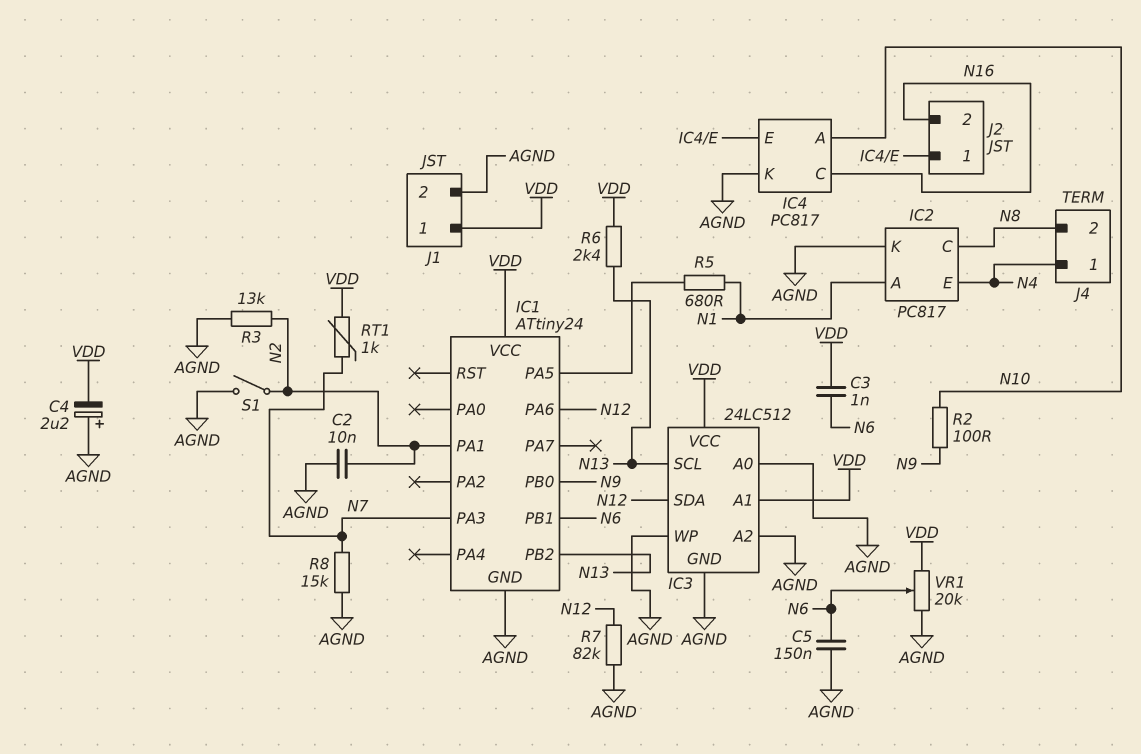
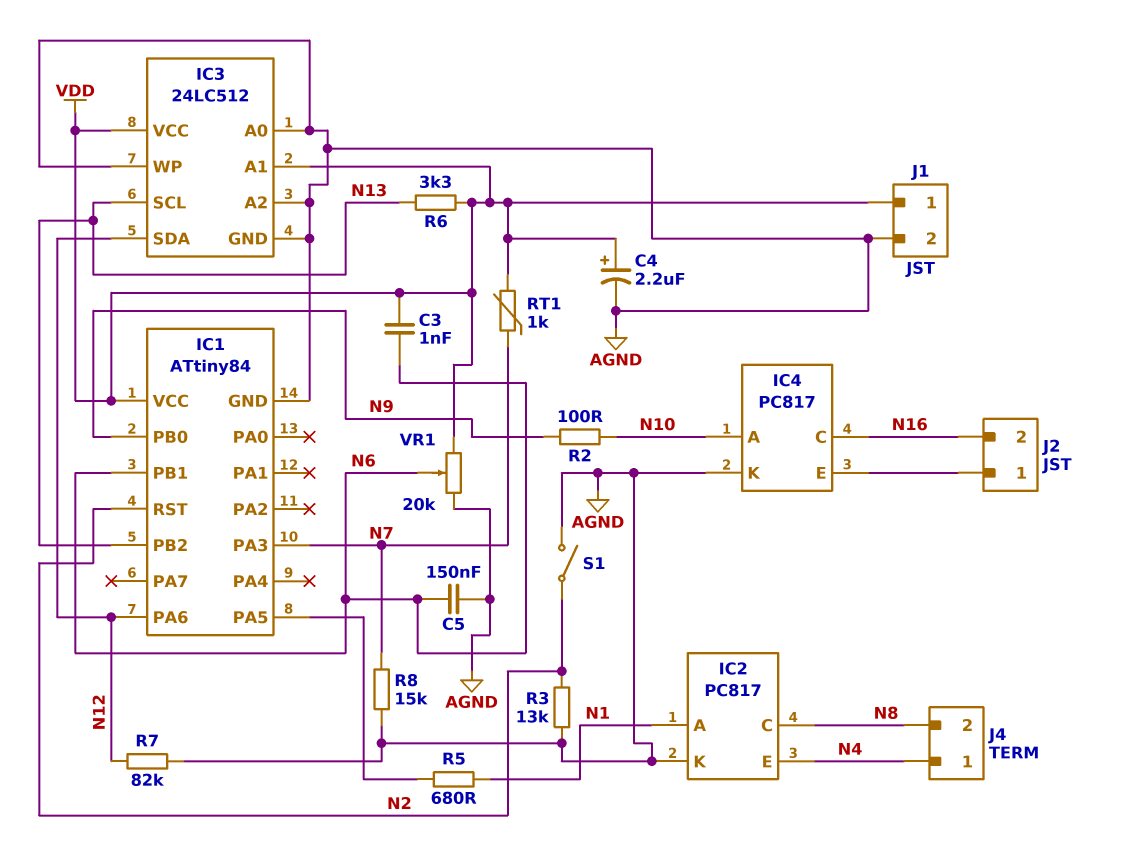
C2: 10nF (AGND, N2) -> none
C4: 2.2uF (plus AGND, minus VDD) -> 2.2uF (plus VDD, minus AGND)
IC1: ATtiny24 -> ATtiny84
IC1 pin PA1: N2 -> none
IC1 pin RST: none -> N2
R6: 2.4k (N13, VDD) -> 3.3k (N13, VDD)

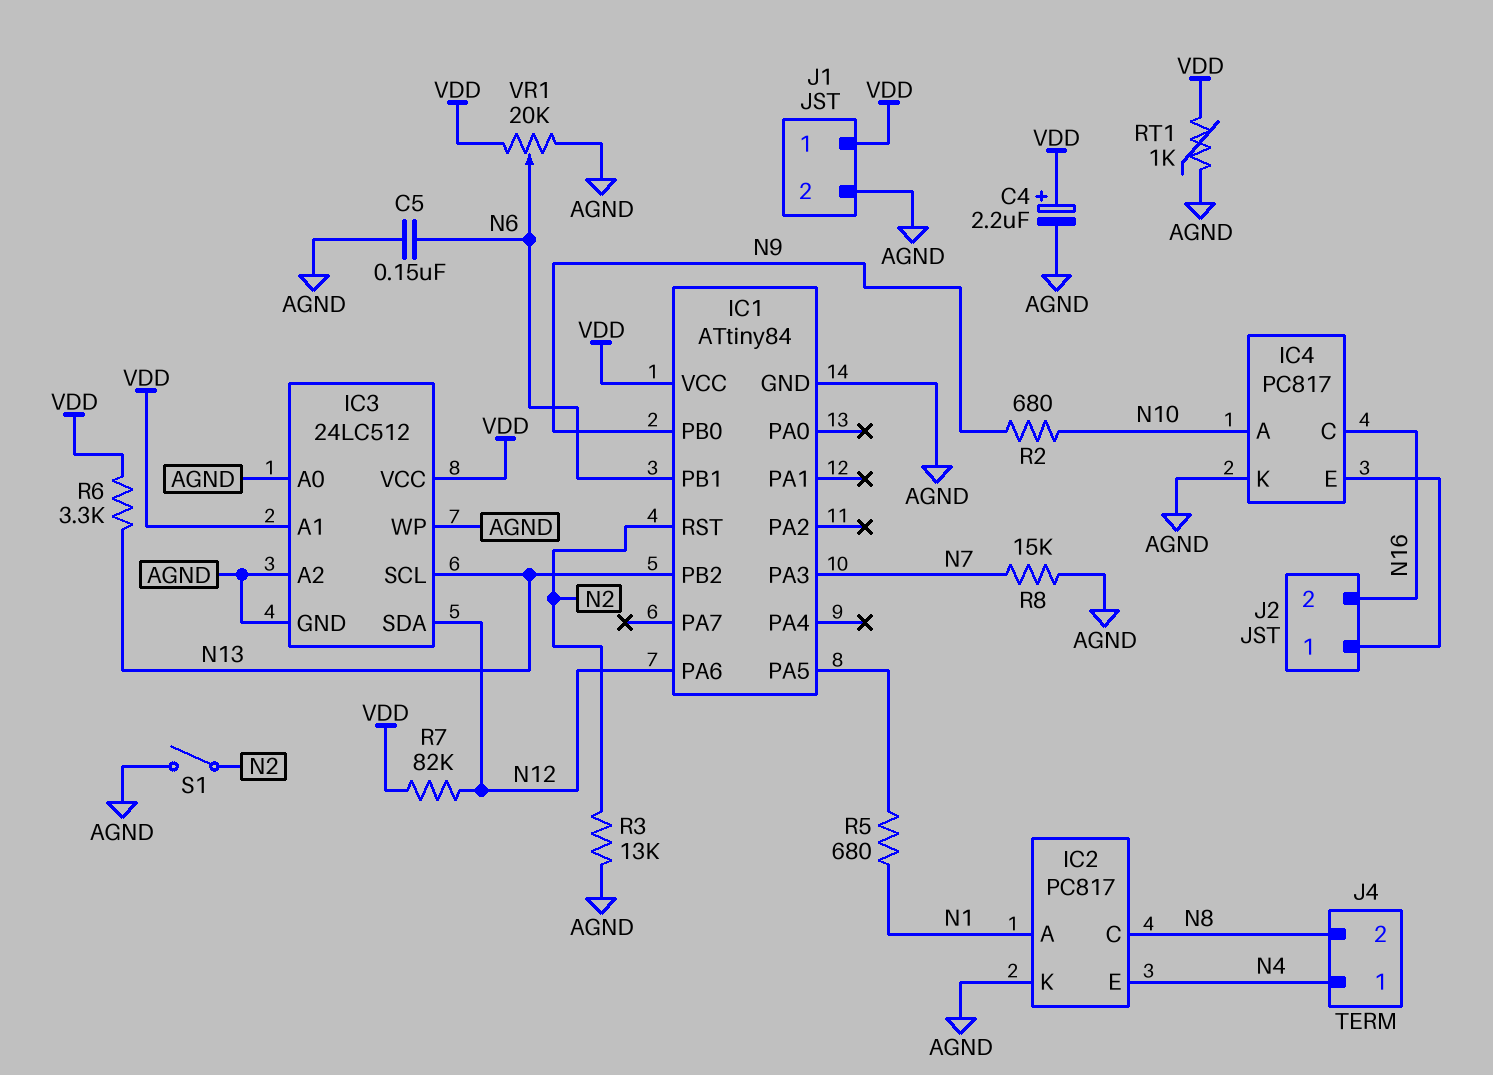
C3: 1nF (N6, VDD) -> none
R2: 100 (N9, N10) -> 680 (N9, N10)
R7: 82k (AGND, N12) -> 82k (N12, VDD)
RT1: 1k (N7, VDD) -> 1k (AGND, VDD)

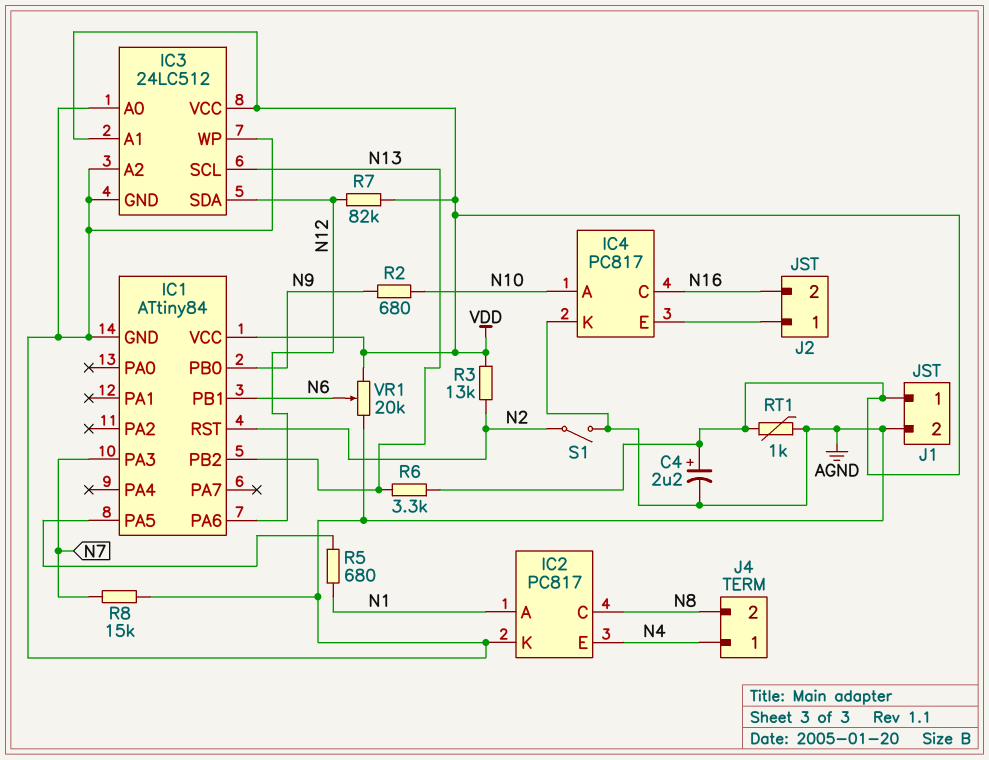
C5: 150nF (AGND, N6) -> none
R3: 13k (AGND, N2) -> 13k (N2, VDD)

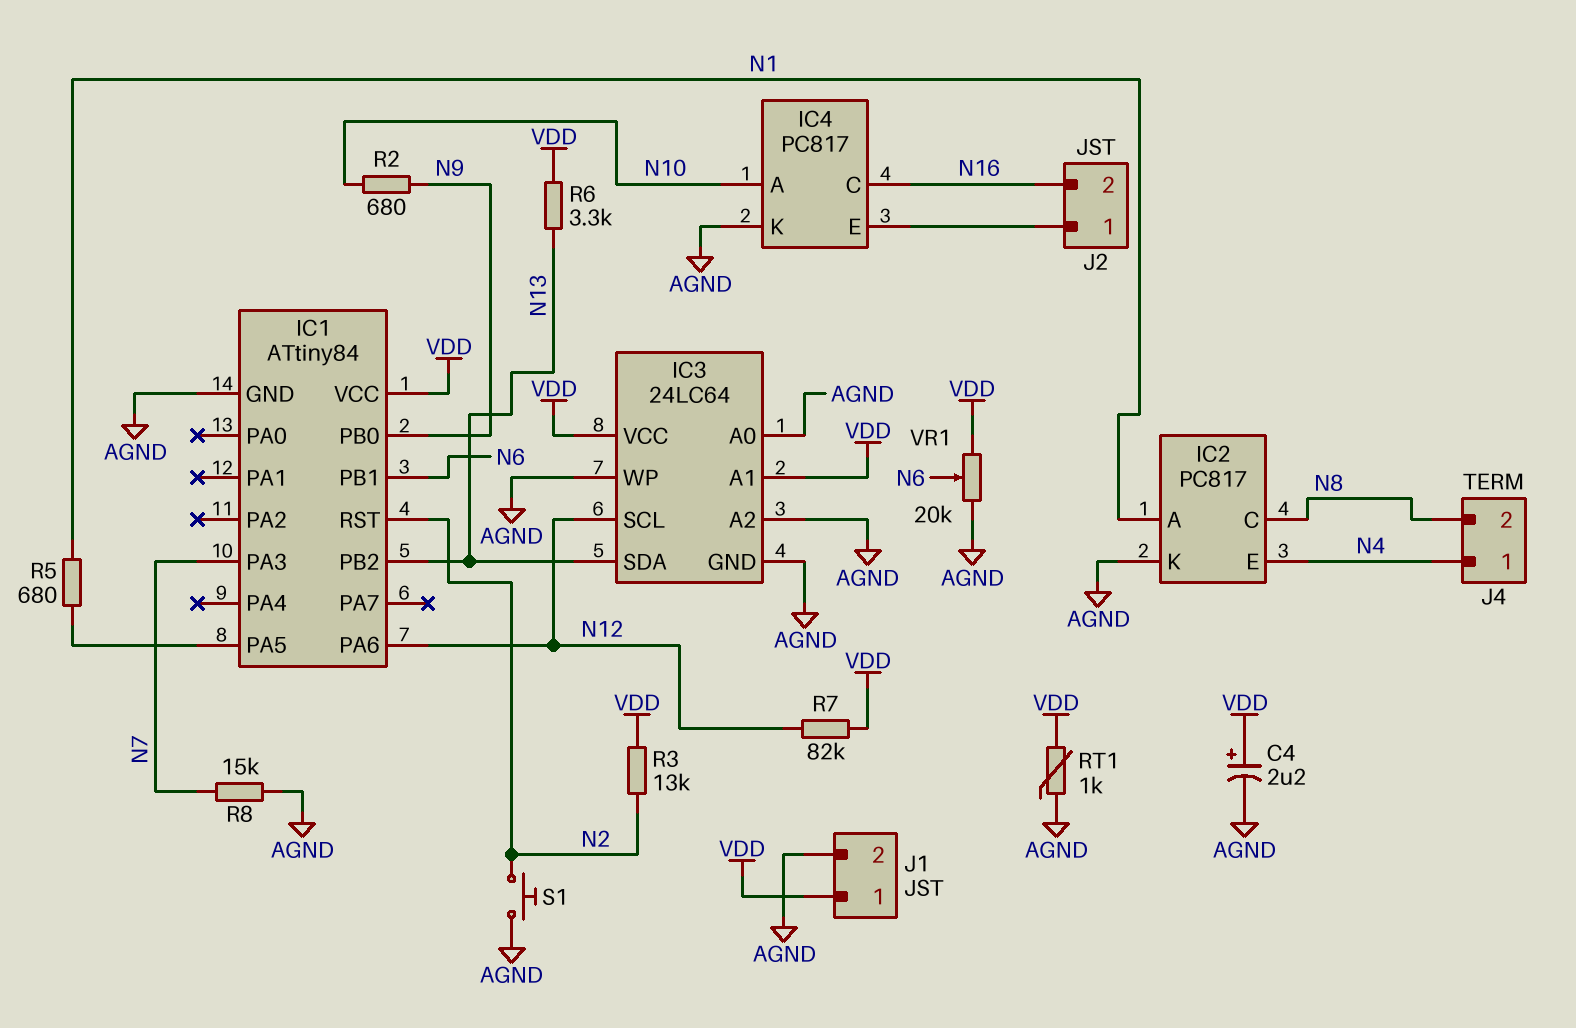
IC3: 24LC512 -> 24LC64
IC3 pin SCL: N13 -> N12
IC3 pin SDA: N12 -> N13
S1: switch (AGND, N2) -> button (AGND, N2)

